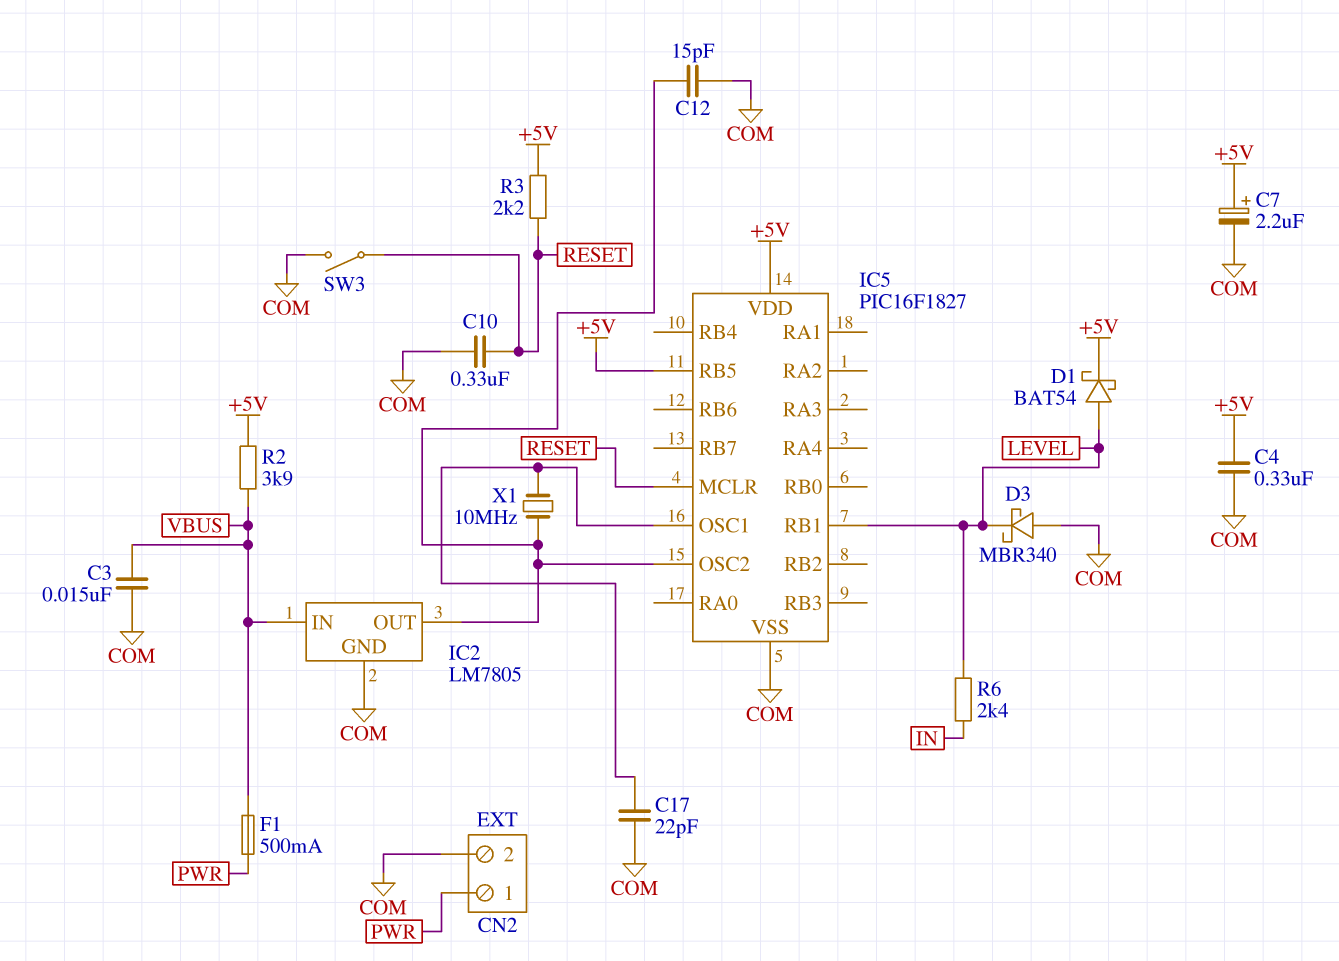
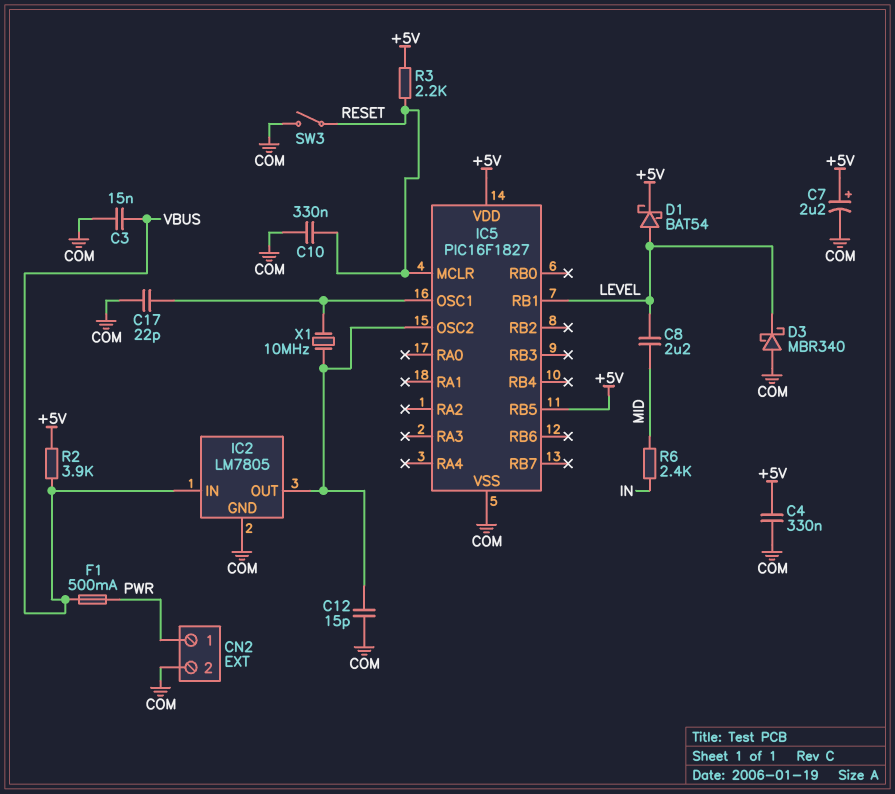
C8: none -> 2.2uF (LEVEL, MID)
R6: 2.4k (IN, LEVEL) -> 2.4k (IN, MID)

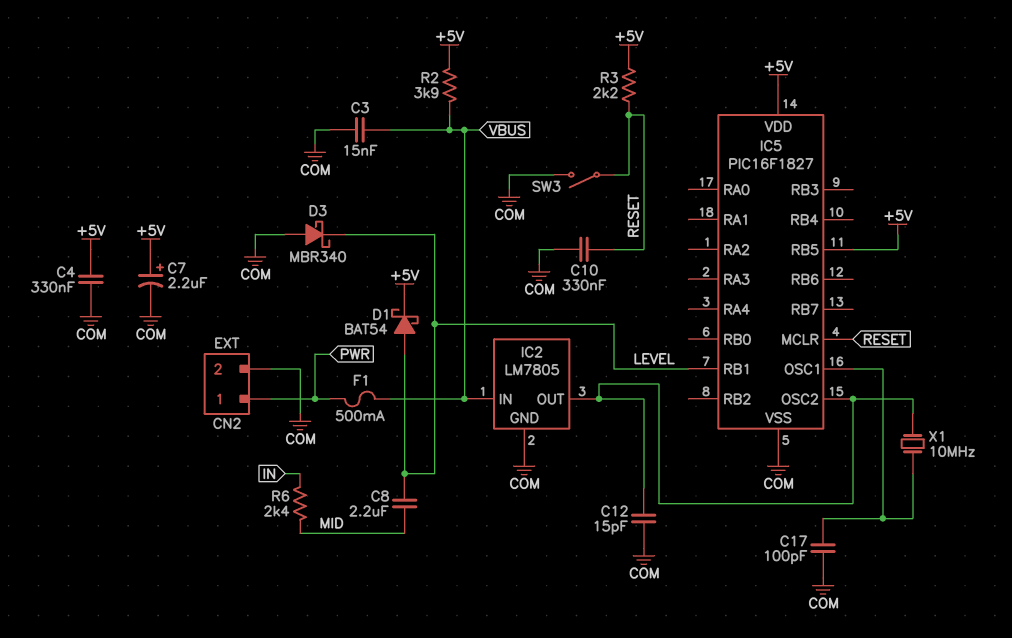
C17: 22pF (COM, IC5/OSC1) -> 100pF (COM, IC5/OSC1)

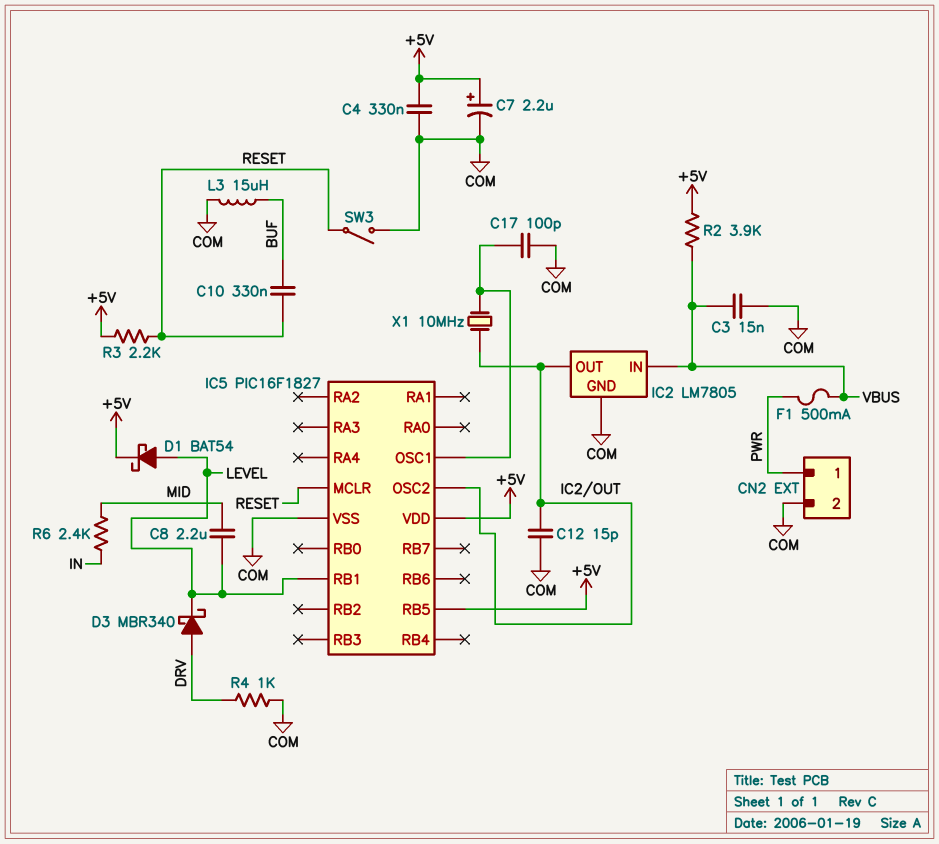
C10: 330nF (COM, RESET) -> 330nF (BUF, RESET)
D3: schottky MBR340 (A COM, K LEVEL) -> schottky MBR340 (A DRV, K LEVEL)
L3: none -> 15uH (BUF, COM)
R4: none -> 1k (COM, DRV)

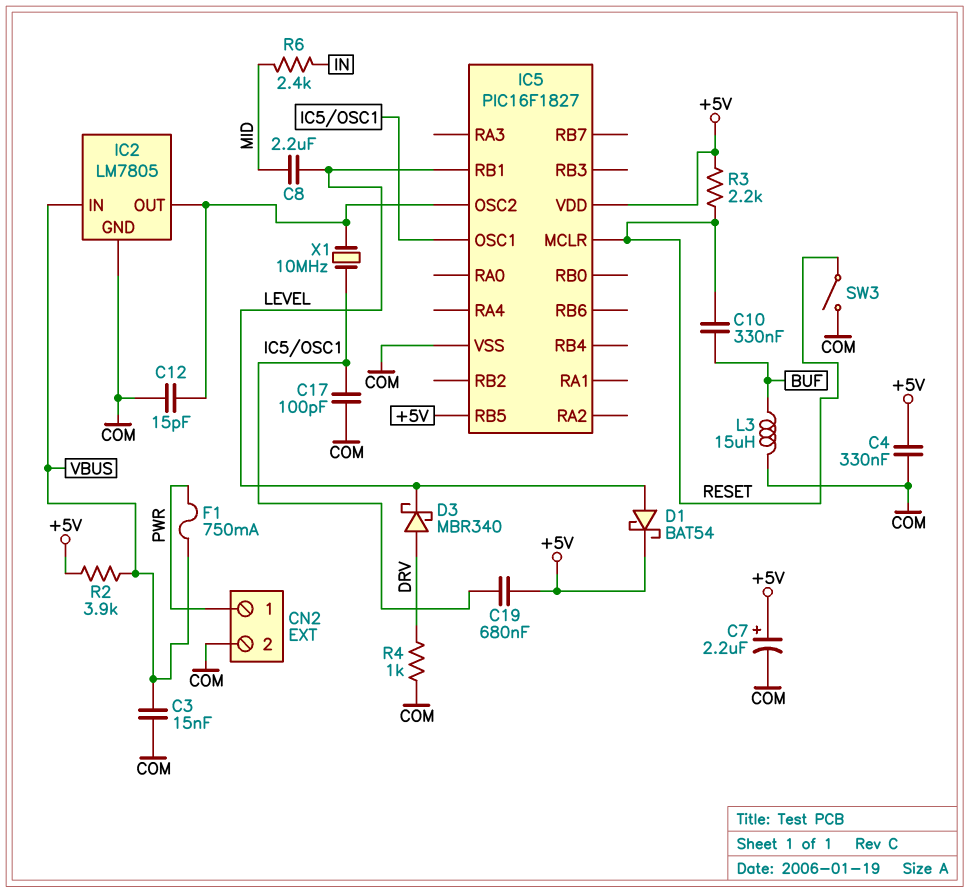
C19: none -> 680nF (+5V, IC5/OSC1)
F1: 500mA (PWR, VBUS) -> 750mA (PWR, VBUS)

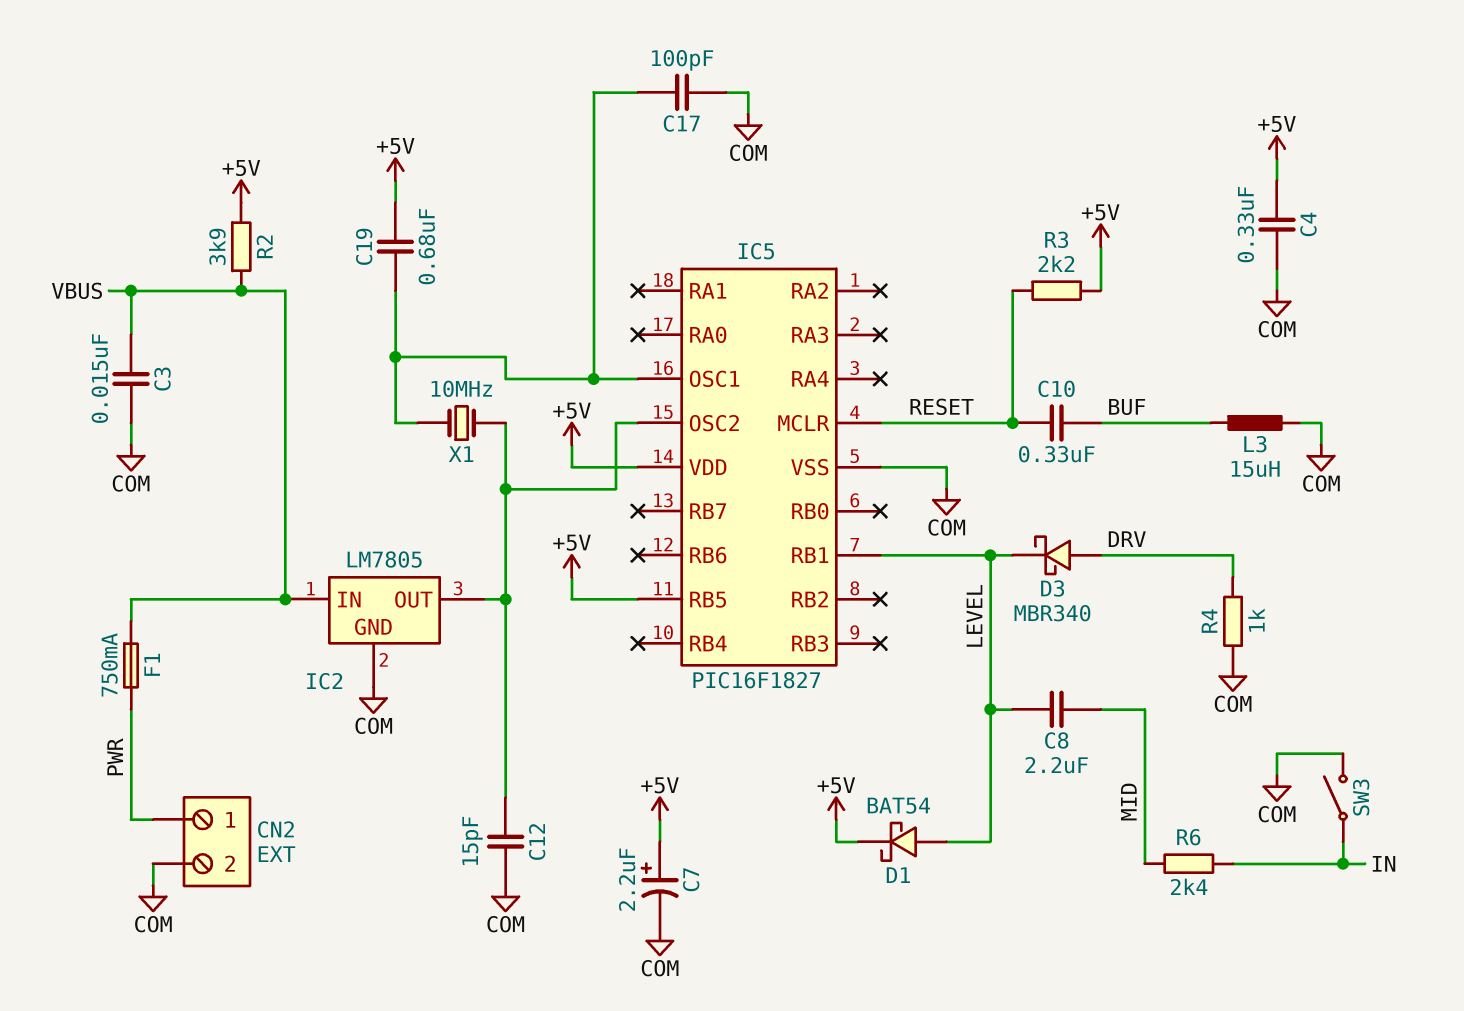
SW3: switch (COM, RESET) -> switch (COM, IN)

